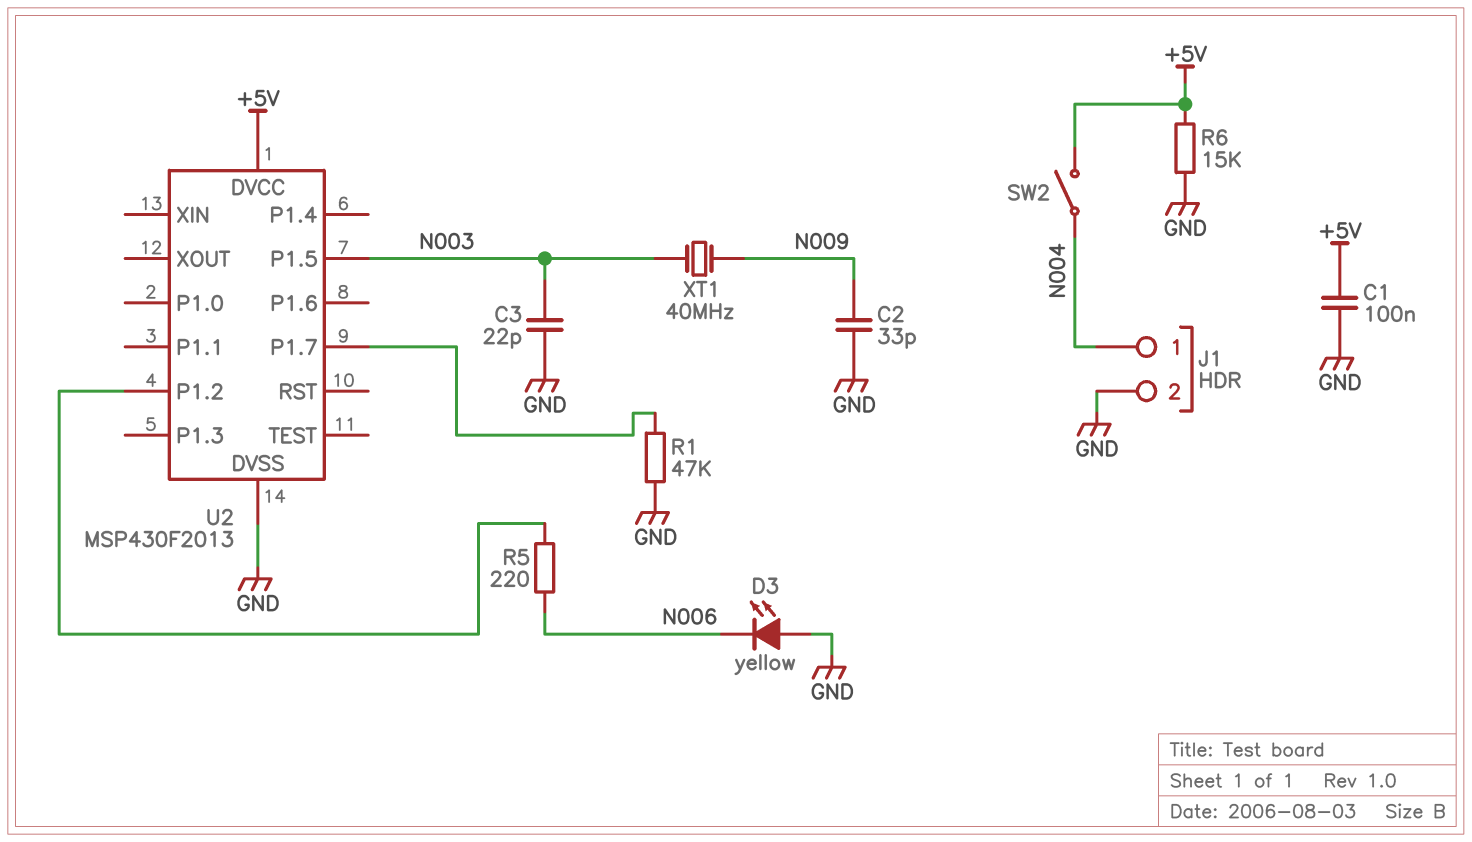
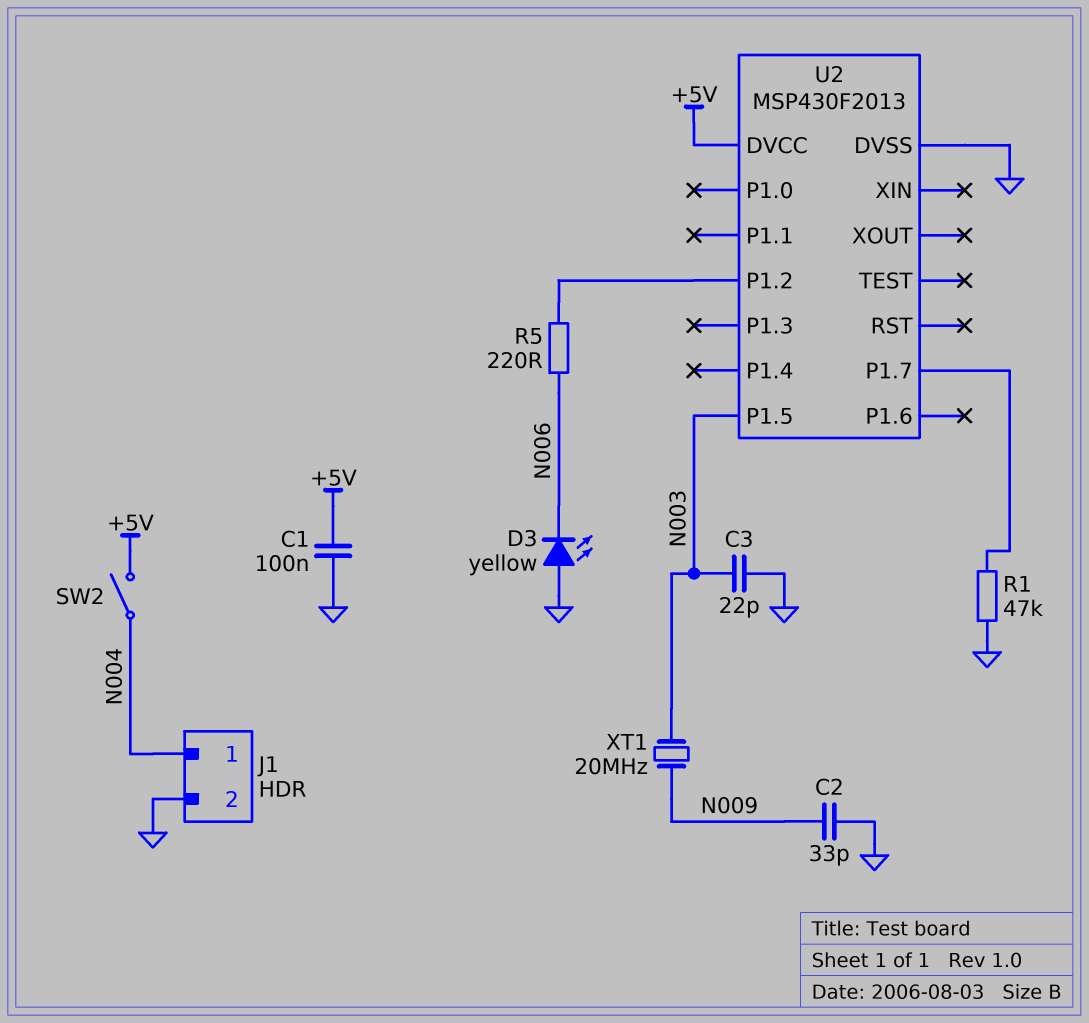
R6: 15k (+5V, GND) -> none
XT1: 40MHz (N003, N009) -> 20MHz (N003, N009)

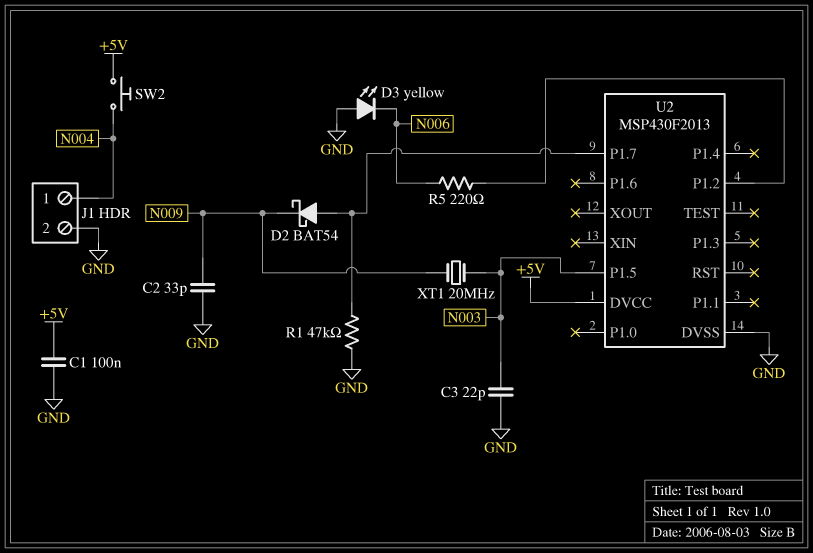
D2: none -> schottky BAT54 (A U2/P1.7, K N009)
SW2: switch (+5V, N004) -> button (+5V, N004)

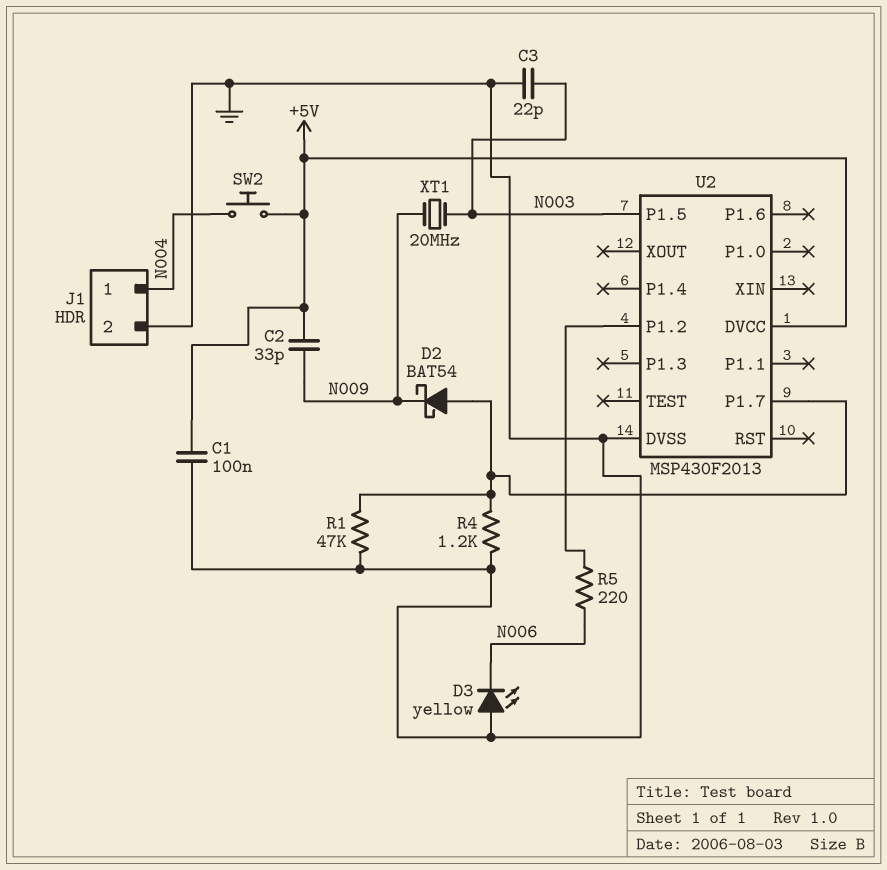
C2: 33pF (GND, N009) -> 33pF (+5V, N009)
R4: none -> 1.2k (GND, U2/P1.7)

